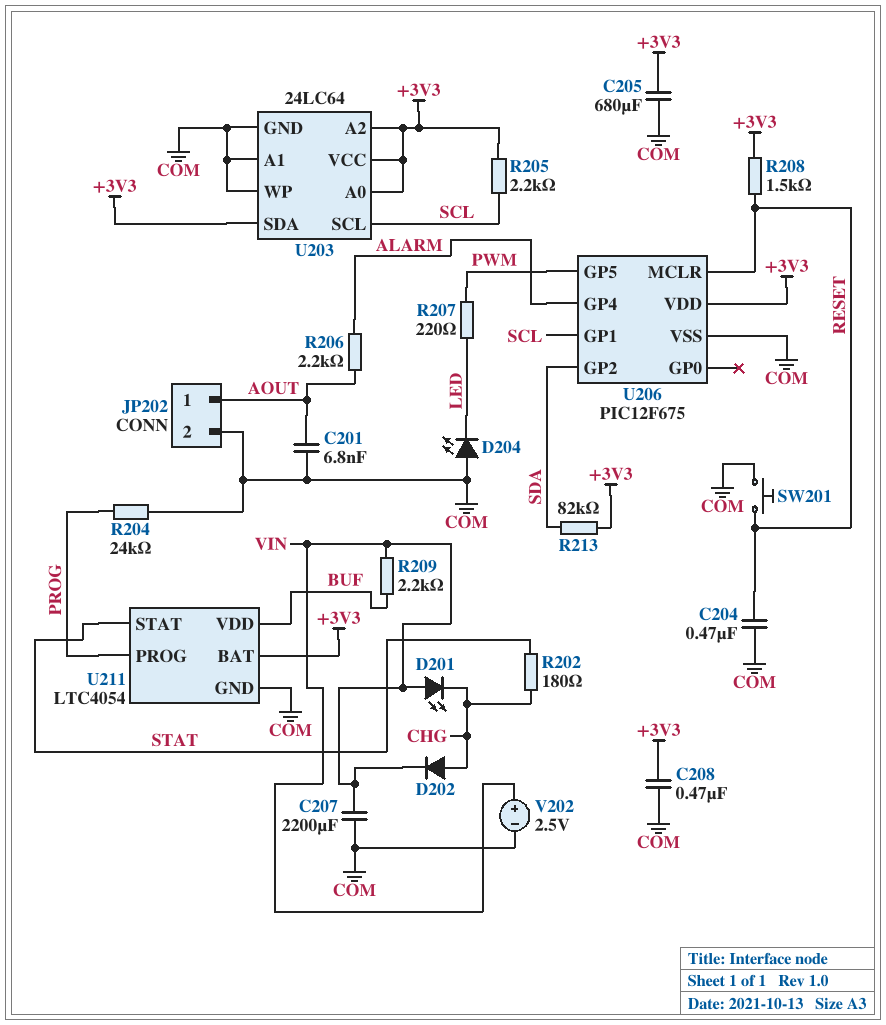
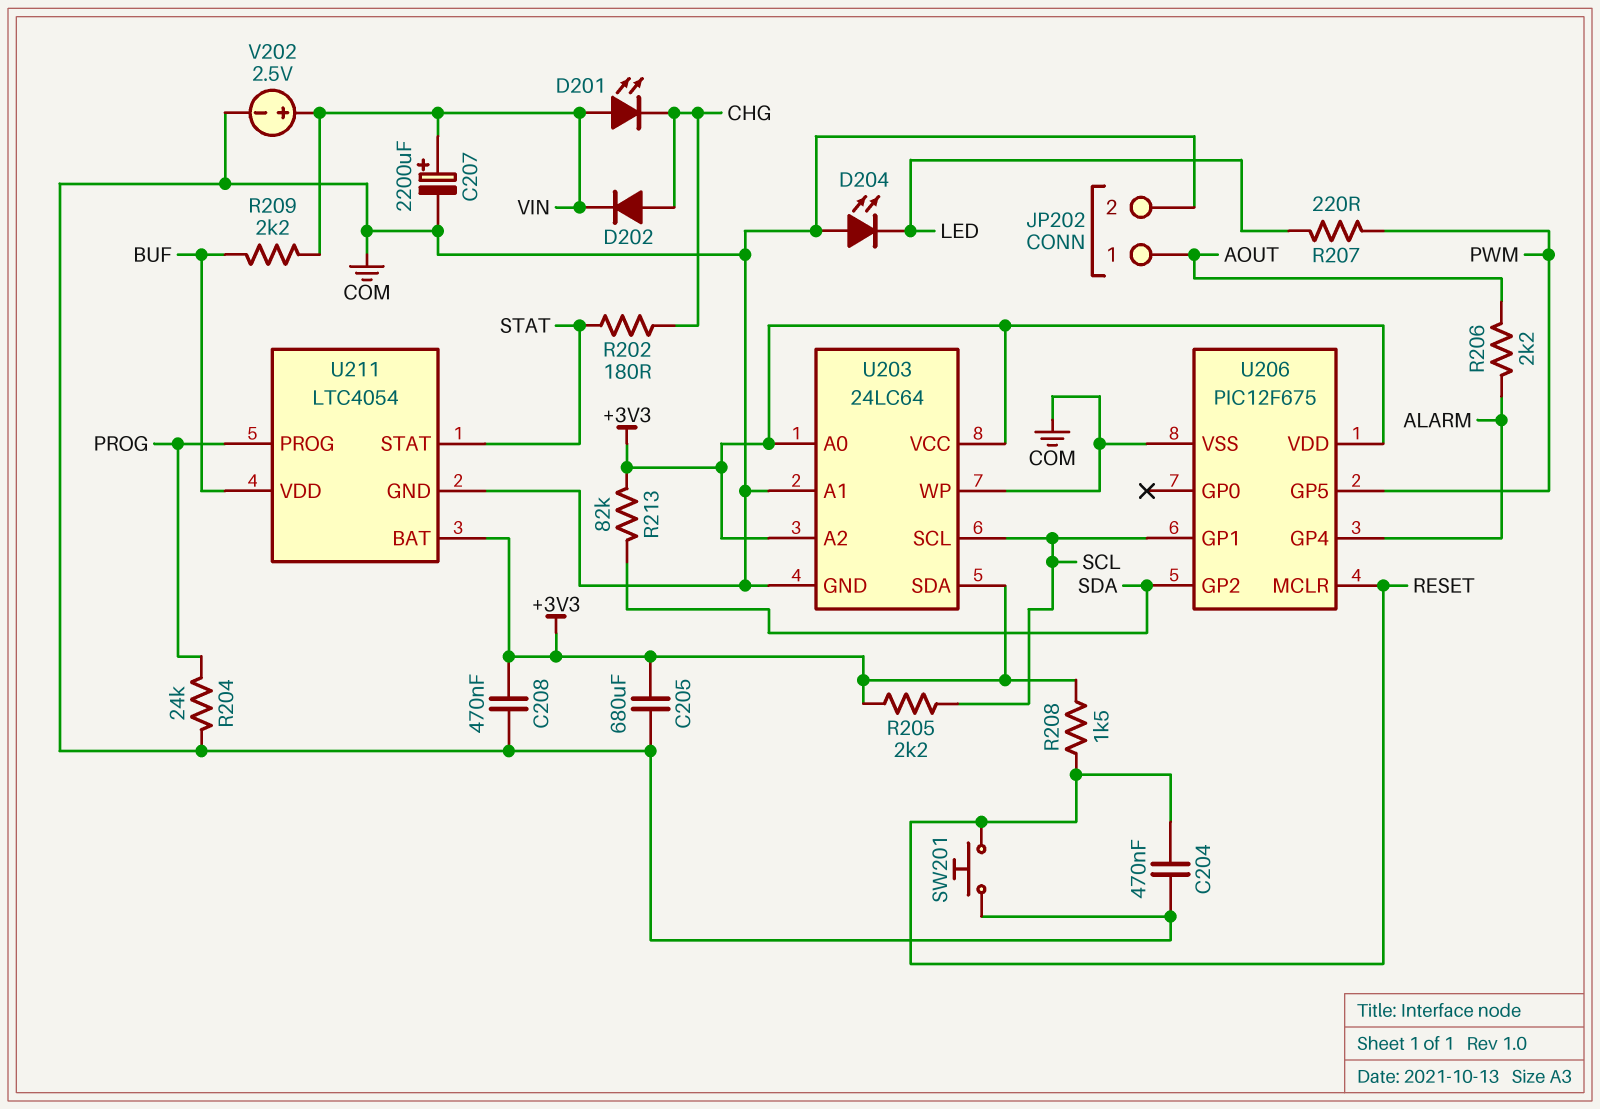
C201: 6.8nF (AOUT, COM) -> none
C207: 2200uF (COM, VIN) -> 2200uF (plus VIN, minus COM)

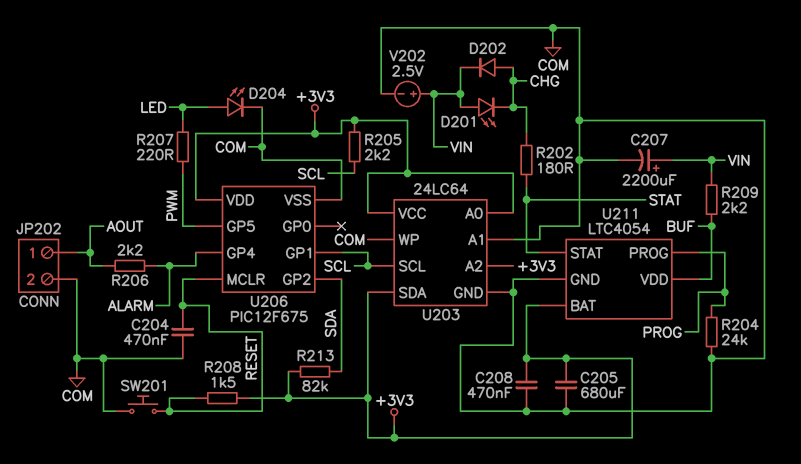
D204: LED (A COM, K LED) -> LED (A LED, K COM)

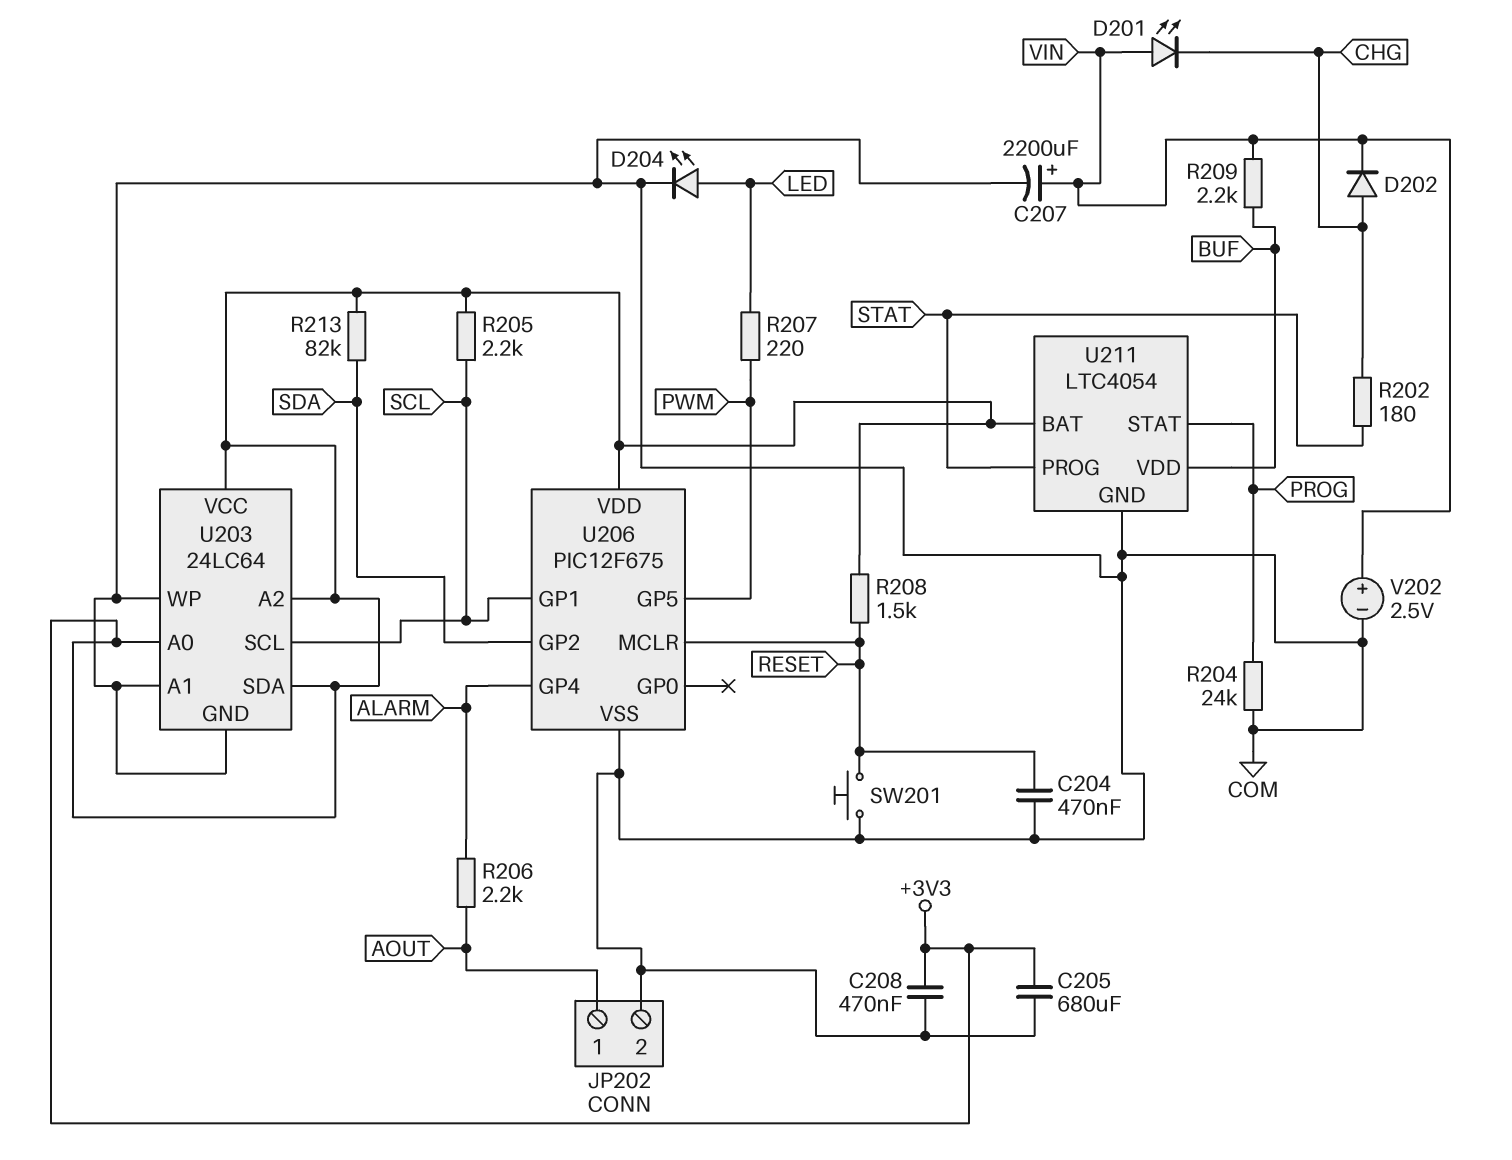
U211 pin PROG: PROG -> STAT
U211 pin STAT: STAT -> PROG

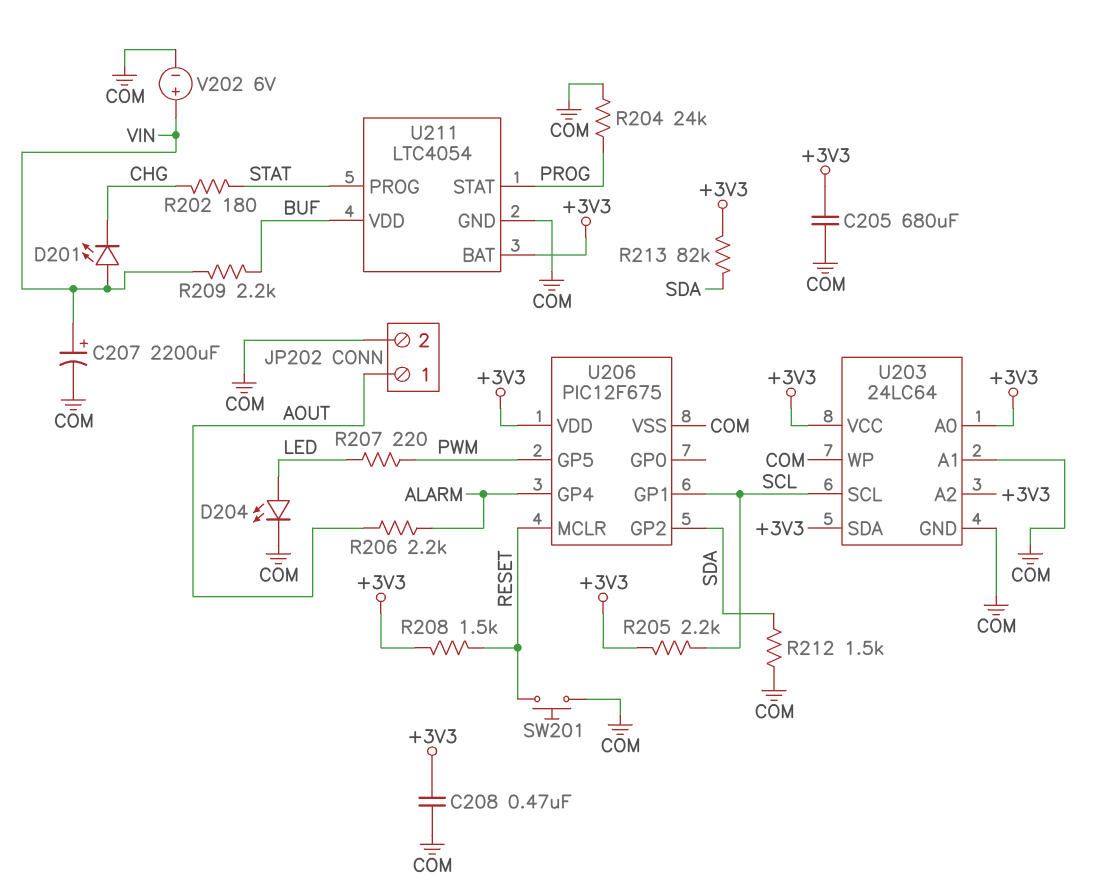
C204: 470nF (COM, RESET) -> none
D202: diode (A CHG, K VIN) -> none
R212: none -> 1.5k (COM, SDA)
V202: 2.5V (plus VIN, minus COM) -> 6V (plus VIN, minus COM)

